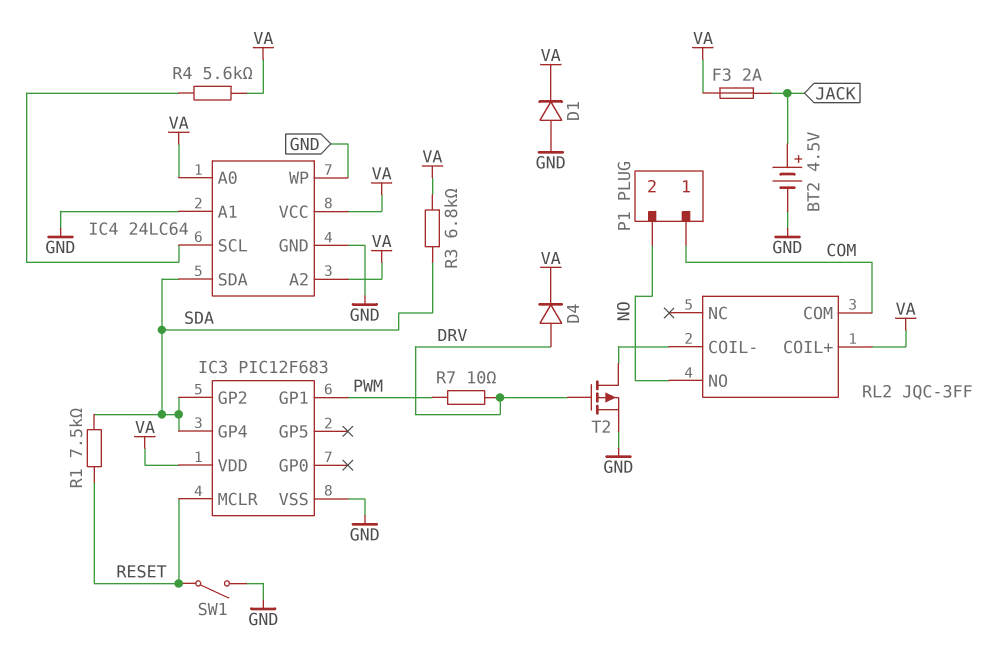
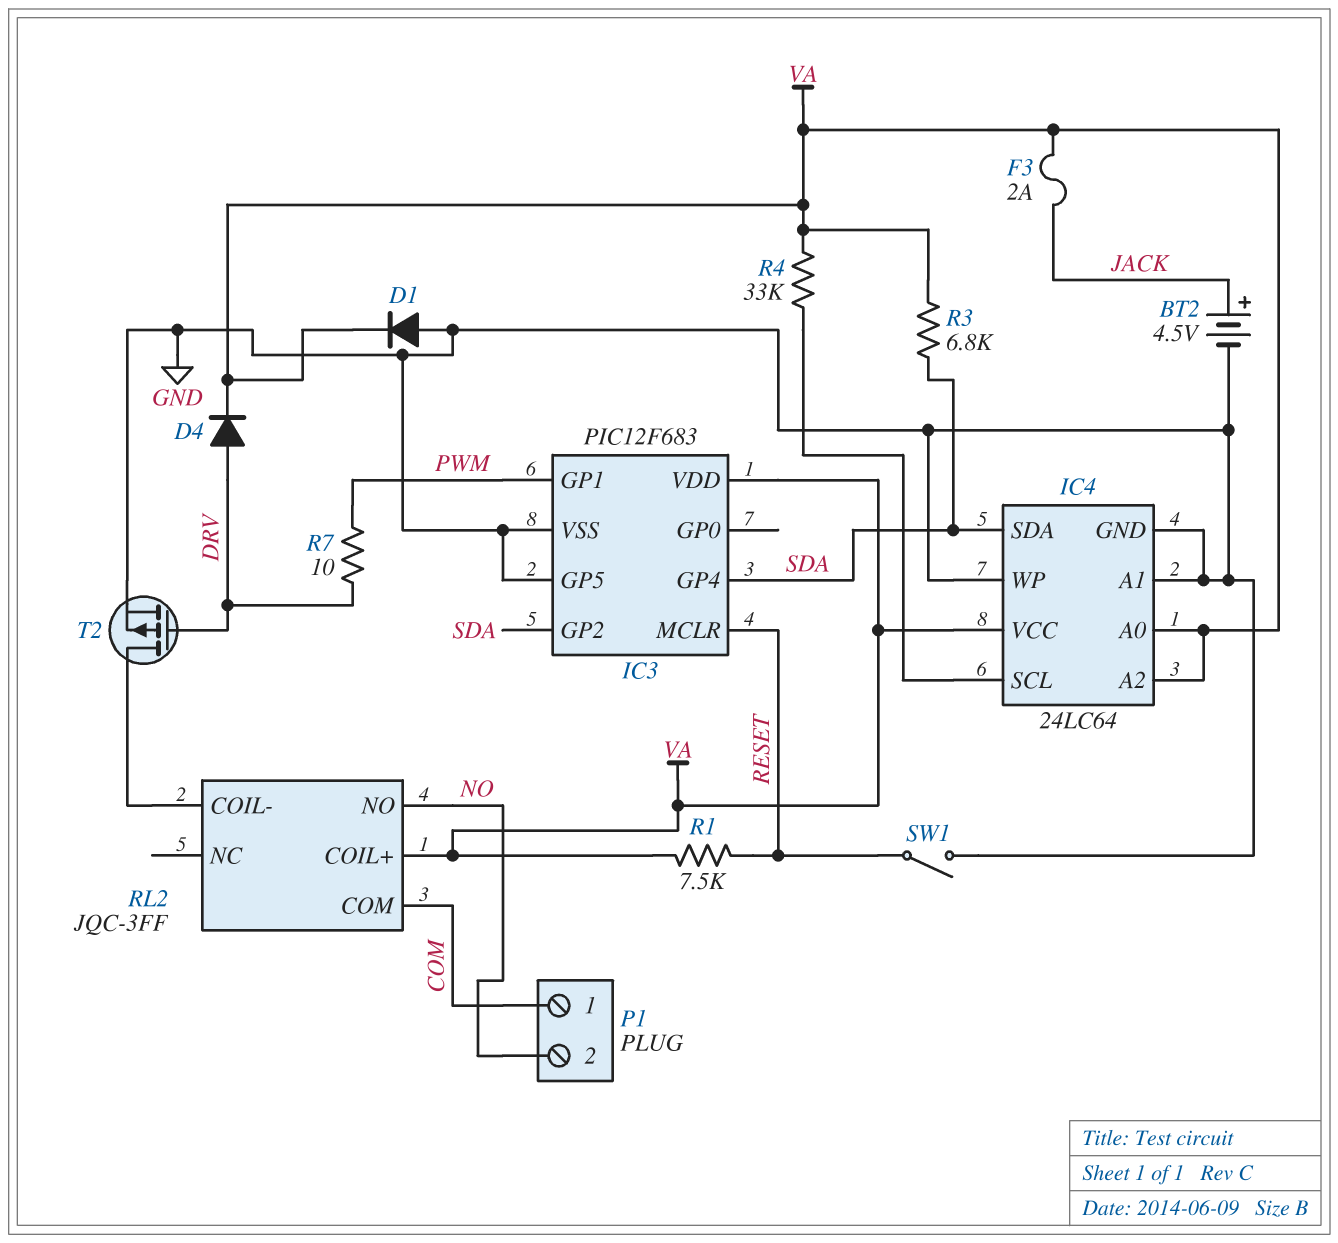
IC3 pin GP5: none -> GND
R1: 7.5k (RESET, SDA) -> 7.5k (RESET, VA)
R4: 5.6k (IC4/SCL, VA) -> 33k (IC4/SCL, VA)

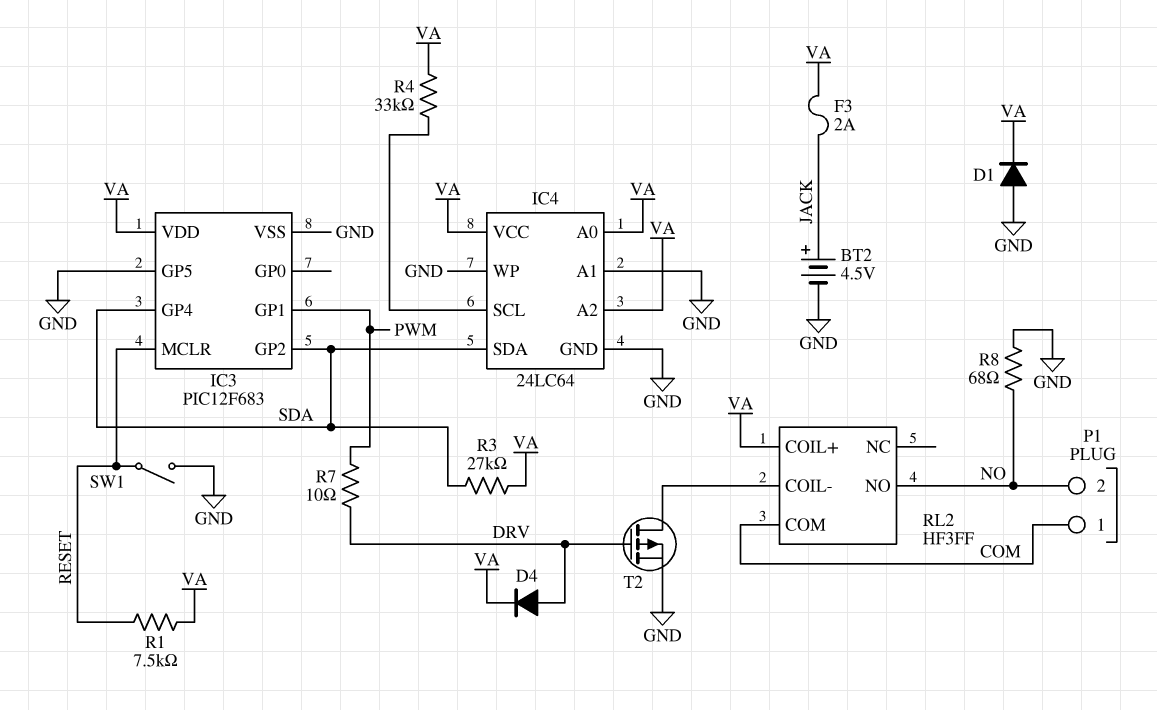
R3: 6.8k (SDA, VA) -> 27k (SDA, VA)
R8: none -> 68 (GND, NO)
RL2: JQC-3FF -> HF3FF

